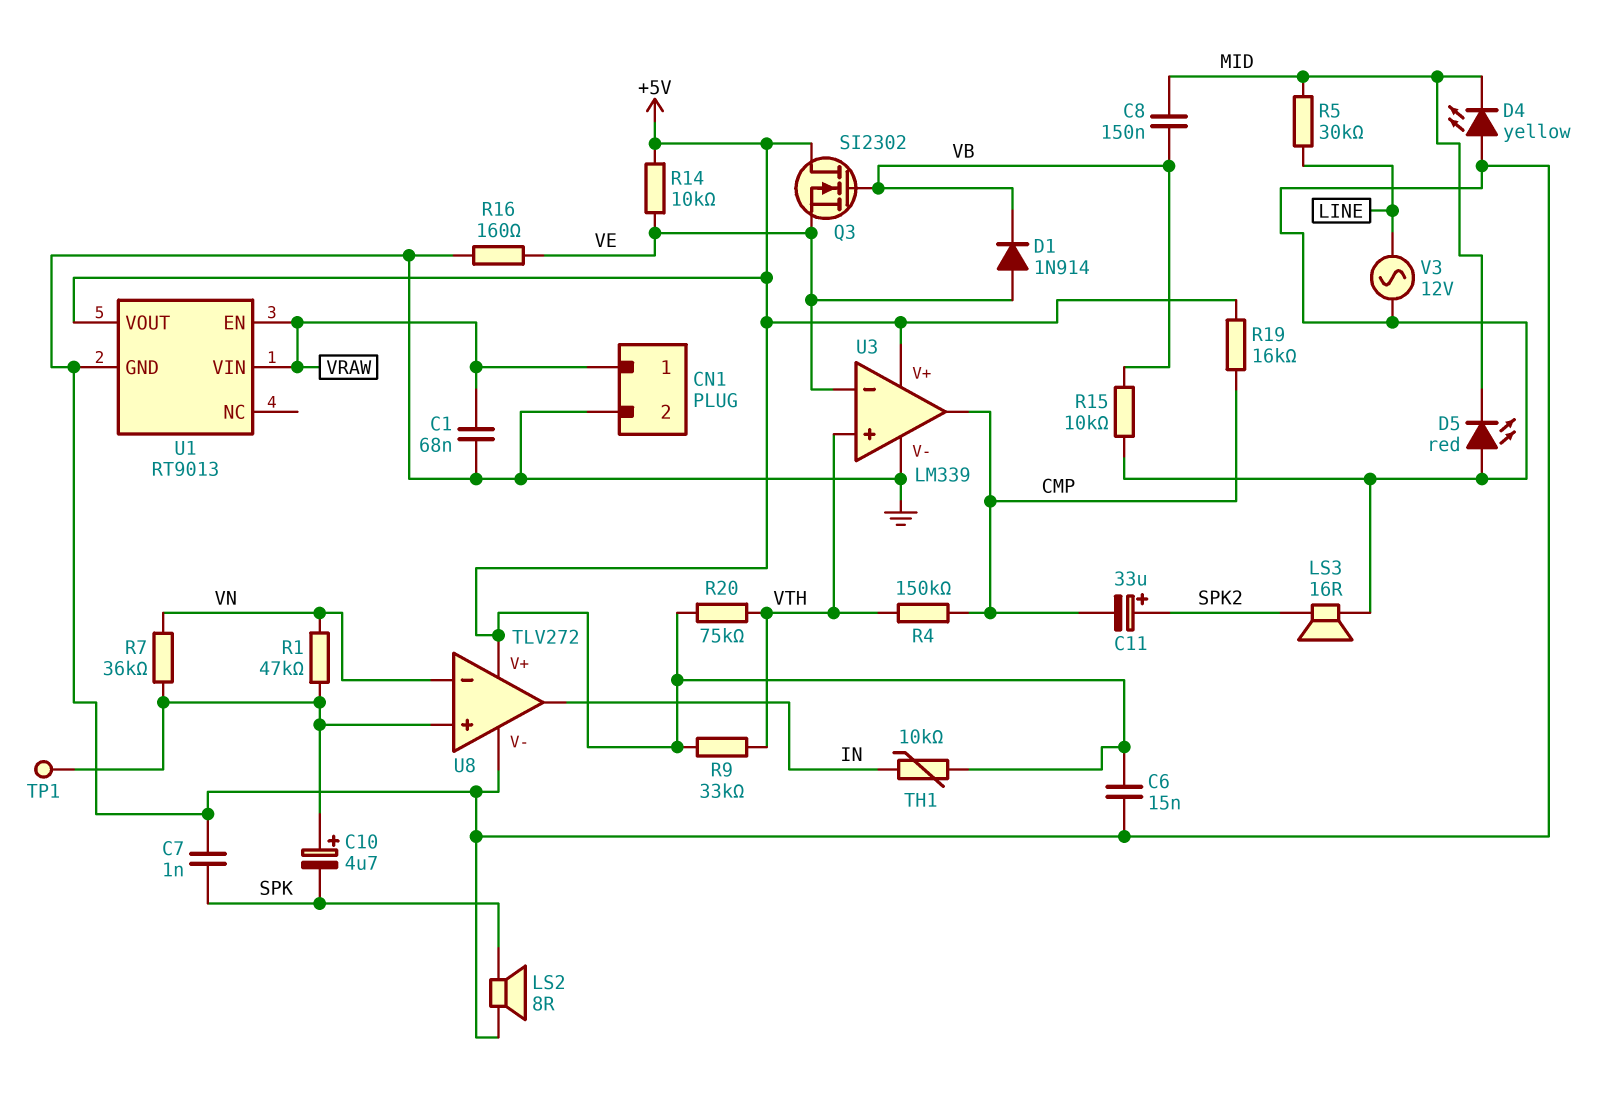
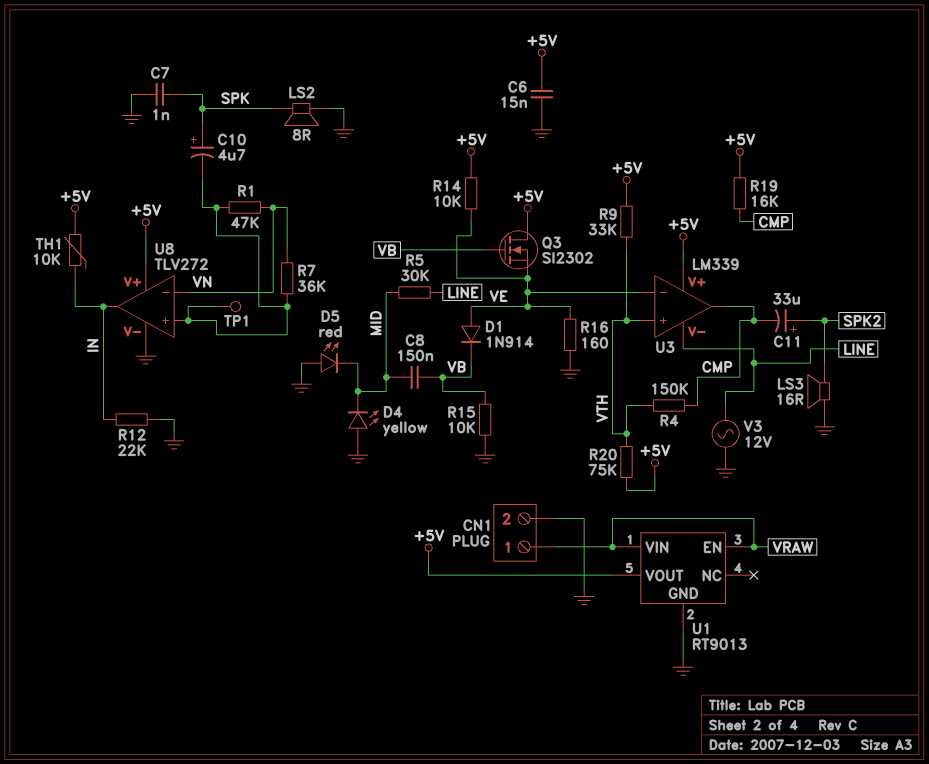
C1: 68nF (GND, VRAW) -> none
C10: 4.7uF (plus U8/in+, minus SPK) -> 4.7uF (plus SPK, minus U8/in+)
R12: none -> 22k (GND, IN)
U3 pin V-: GND -> LINE

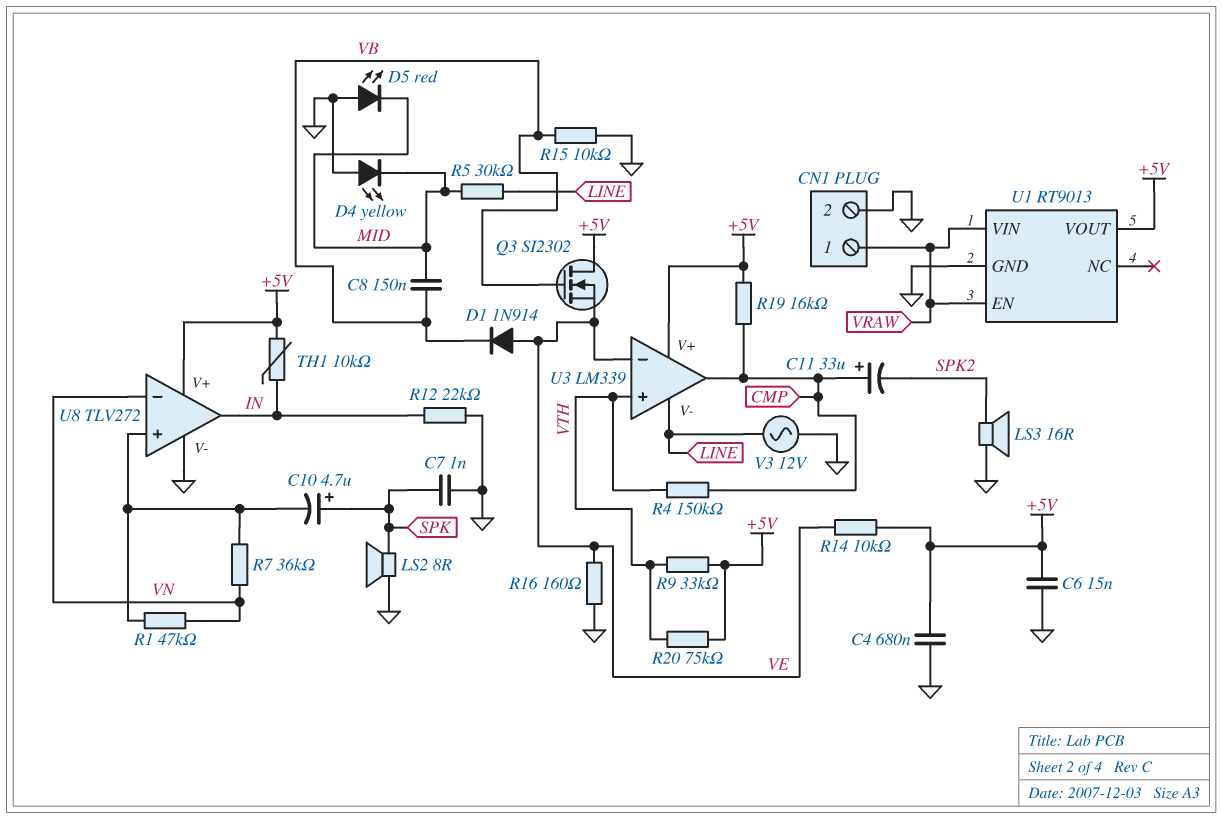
C4: none -> 680nF (+5V, GND)
C11: 33uF (plus SPK2, minus CMP) -> 33uF (plus CMP, minus SPK2)
TP1: test point (U8/in+) -> none

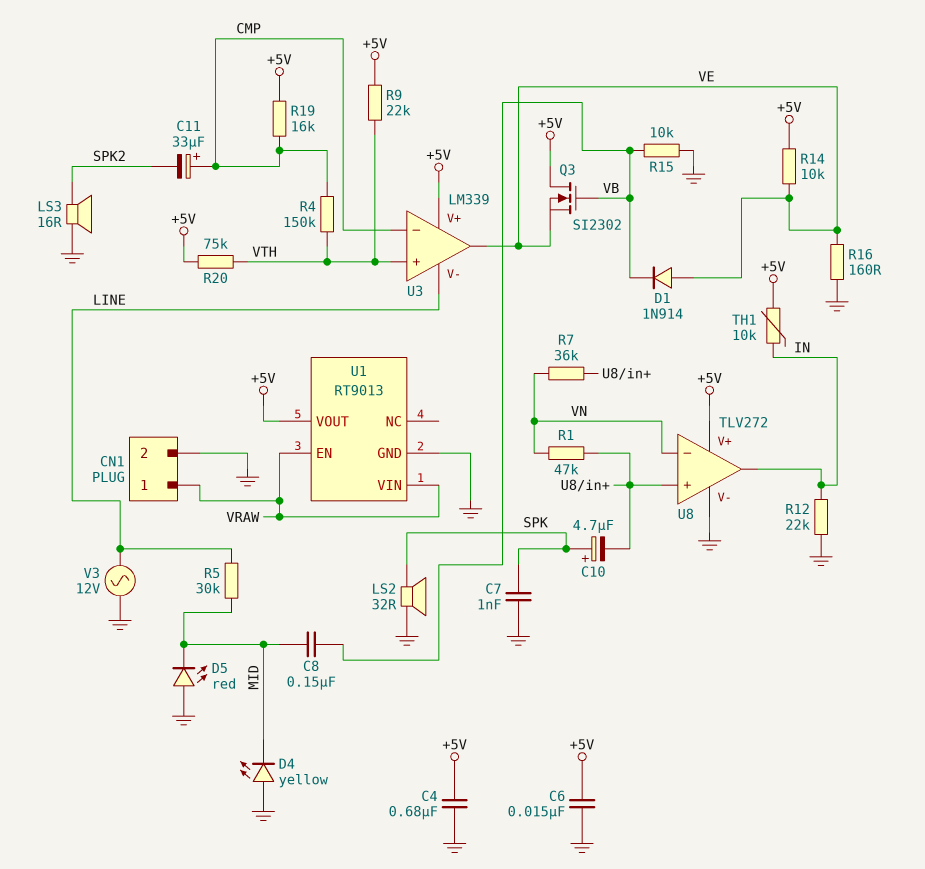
LS2: speaker 8R (GND, SPK) -> speaker 32R (GND, SPK)
R9: 33k (+5V, VTH) -> 22k (+5V, VTH)
U3 pin in-: VE -> CMP
U3 pin out: CMP -> VE

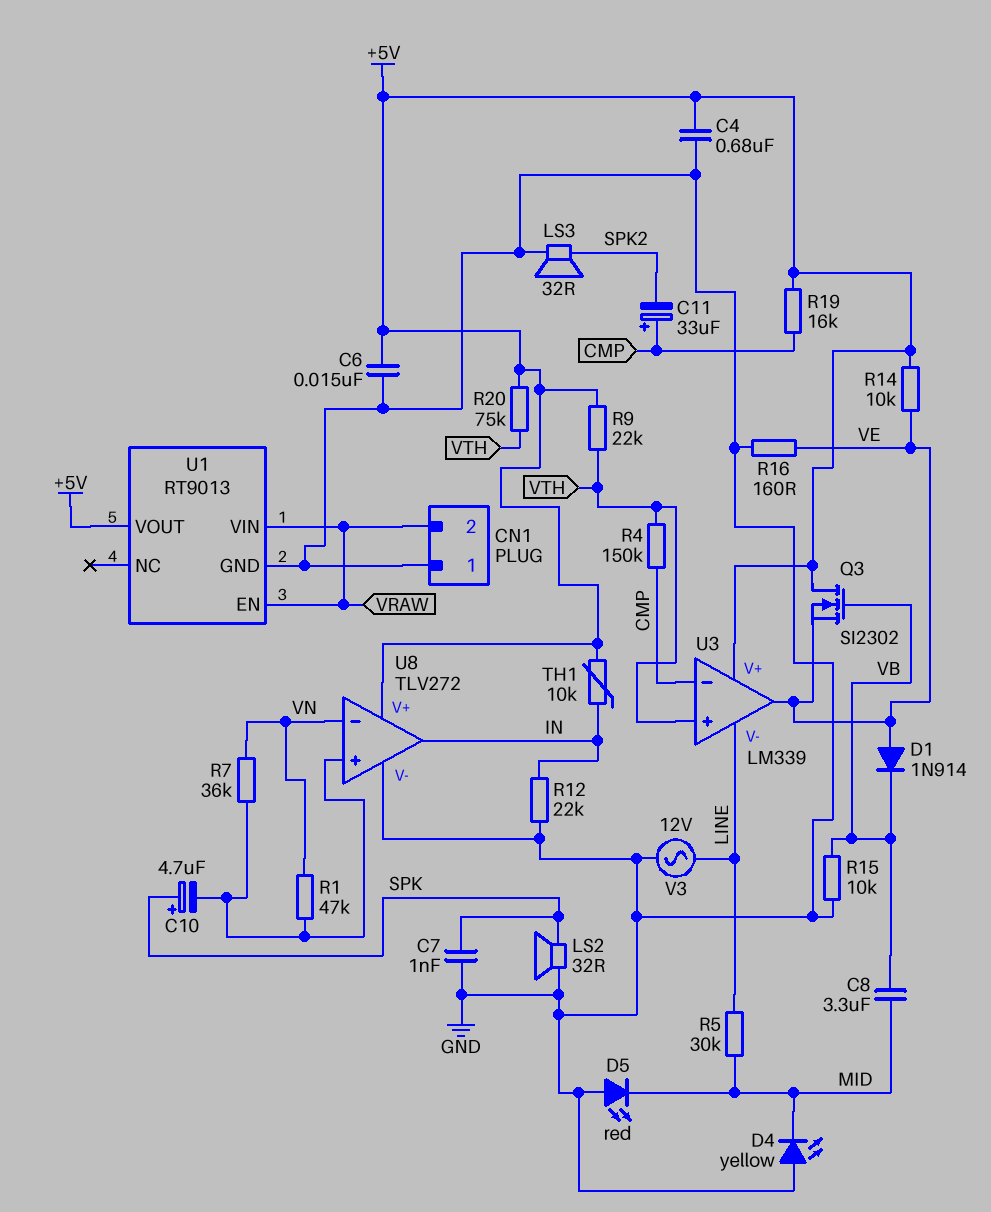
C8: 150nF (MID, VB) -> 3.3uF (MID, VB)
CN1 pin 1: VRAW -> GND
CN1 pin 2: GND -> VRAW
LS3: speaker 16R (GND, SPK2) -> speaker 32R (GND, SPK2)

